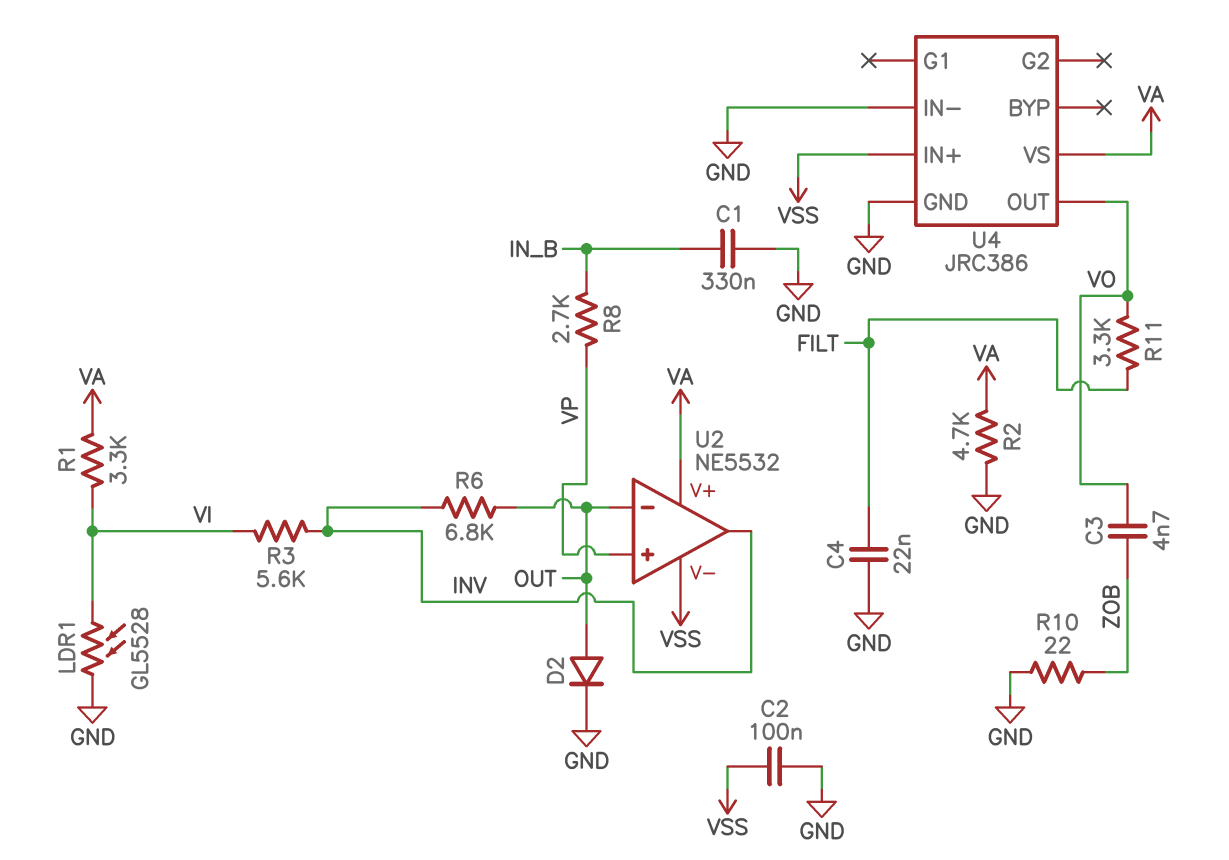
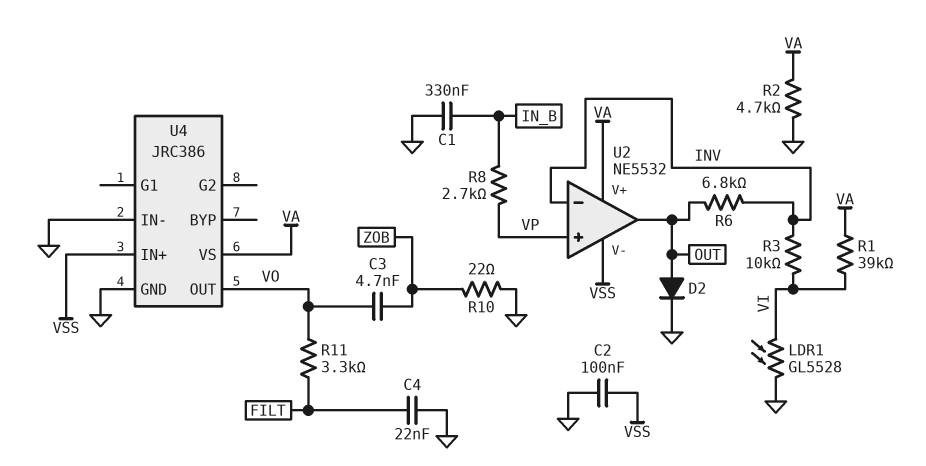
R1: 3.3k (VA, VI) -> 39k (VA, VI)
R3: 5.6k (INV, VI) -> 10k (INV, VI)
U2 pin in-: OUT -> INV
U2 pin out: INV -> OUT

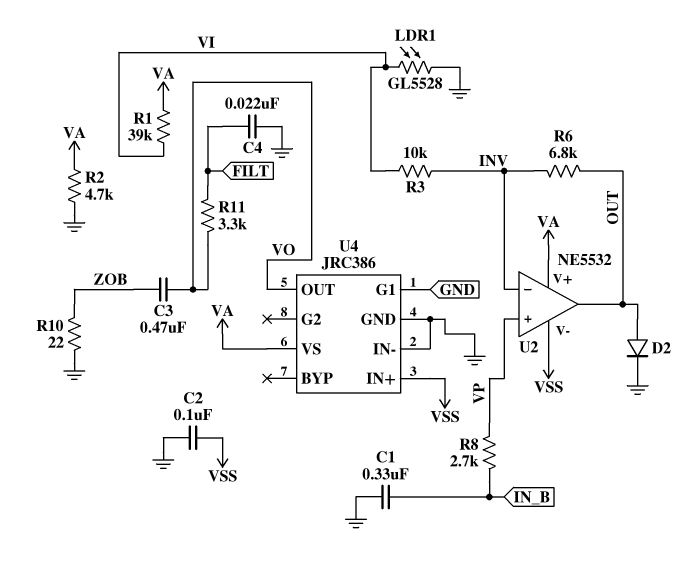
C3: 4.7nF (VO, ZOB) -> 470nF (VO, ZOB)
U4 pin G1: none -> GND

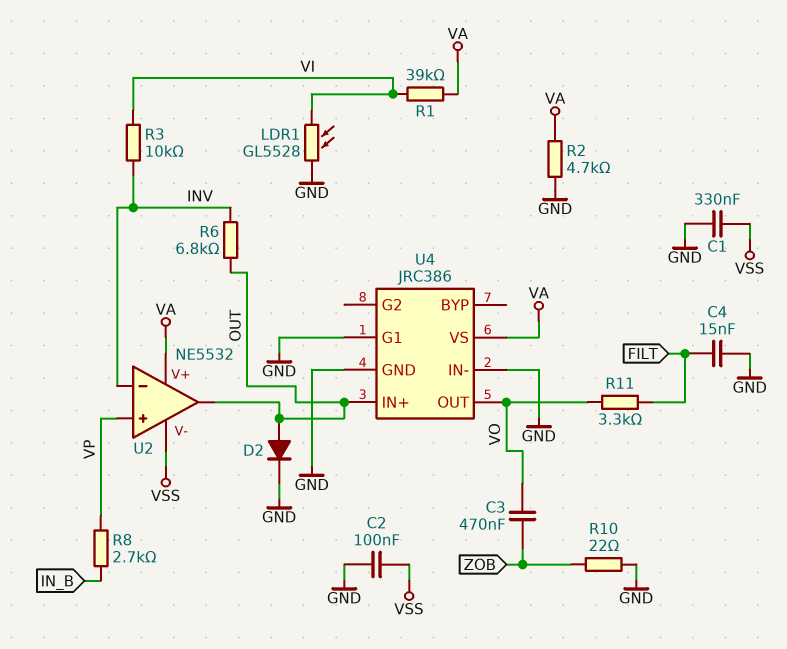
C1: 330nF (GND, IN_B) -> 330nF (GND, VSS)
C4: 22nF (FILT, GND) -> 15nF (FILT, GND)
U4 pin IN+: VSS -> OUT

